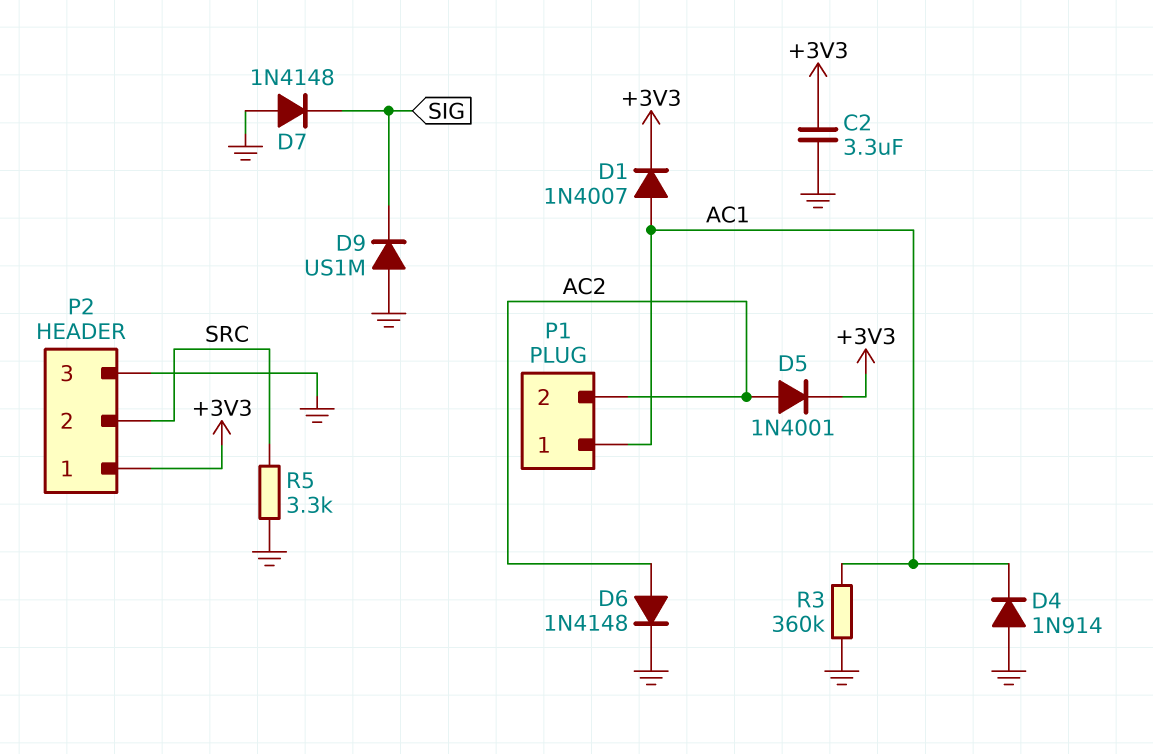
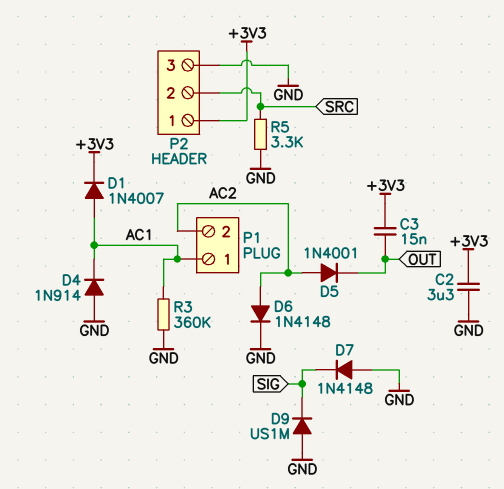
C3: none -> 15nF (+3V3, OUT)
D5: diode 1N4001 (A AC2, K +3V3) -> diode 1N4001 (A AC2, K OUT)

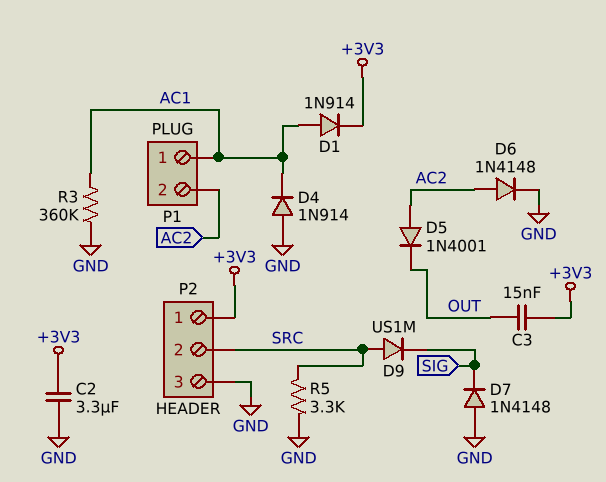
D1: diode 1N4007 (A AC1, K +3V3) -> diode 1N914 (A AC1, K +3V3)
D9: diode US1M (A GND, K SIG) -> diode US1M (A SRC, K SIG)

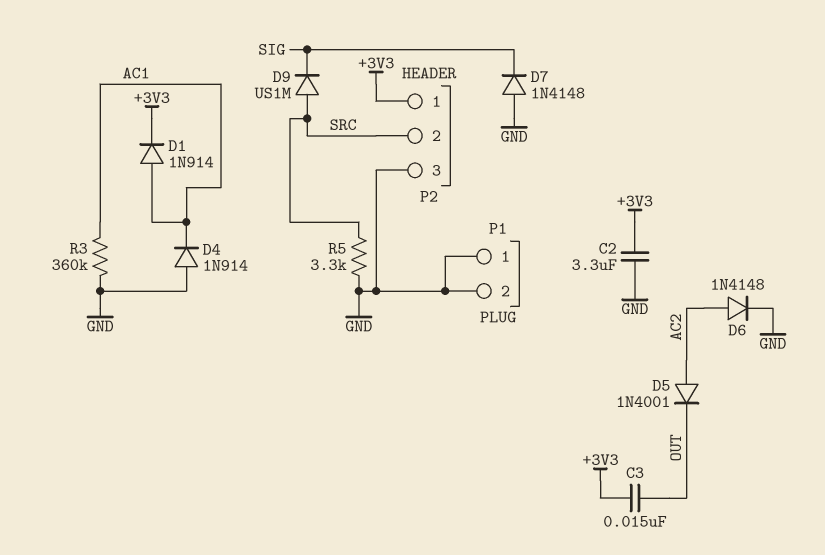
P1 pin 1: AC1 -> GND
P1 pin 2: AC2 -> GND

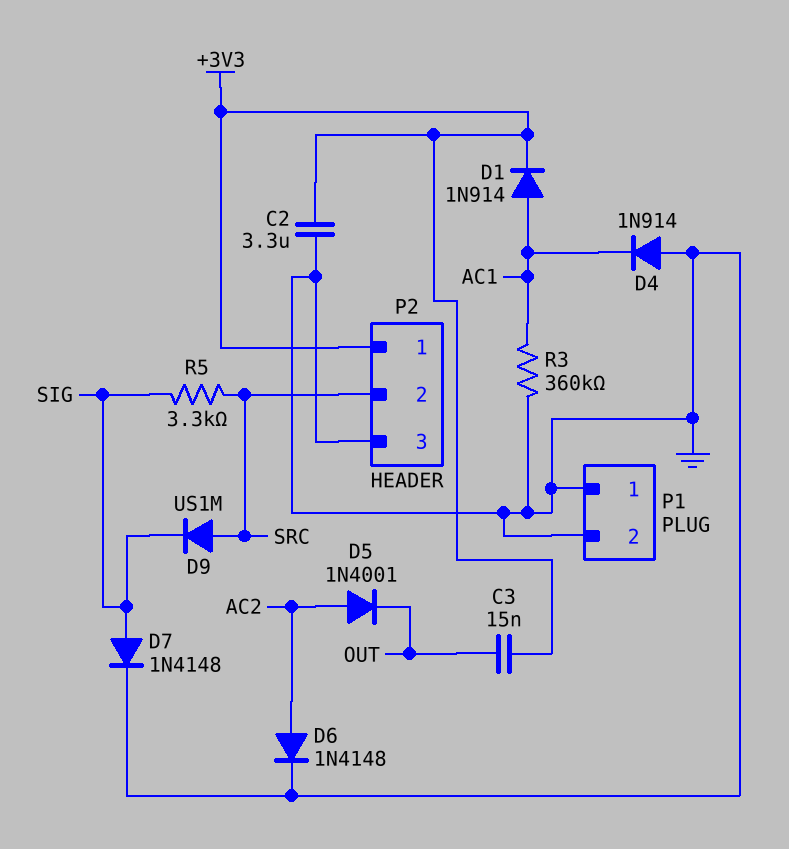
D7: diode 1N4148 (A GND, K SIG) -> diode 1N4148 (A SIG, K GND)
R5: 3.3k (GND, SRC) -> 3.3k (SIG, SRC)

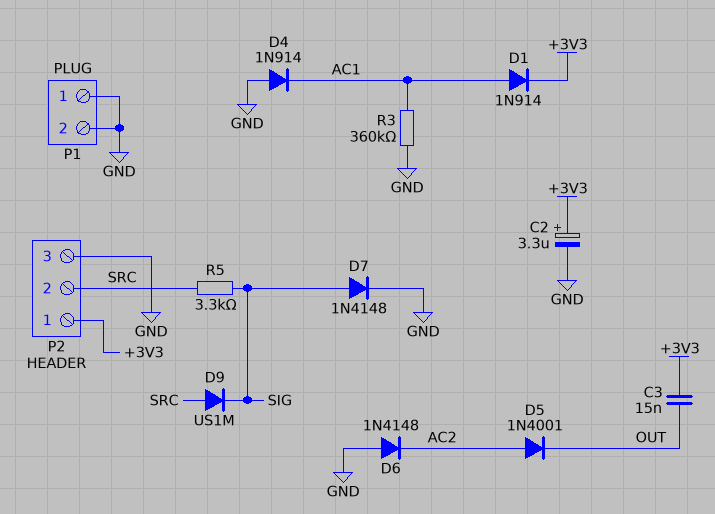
C2: 3.3uF (+3V3, GND) -> 3.3uF (plus +3V3, minus GND)
D6: diode 1N4148 (A AC2, K GND) -> diode 1N4148 (A GND, K AC2)

